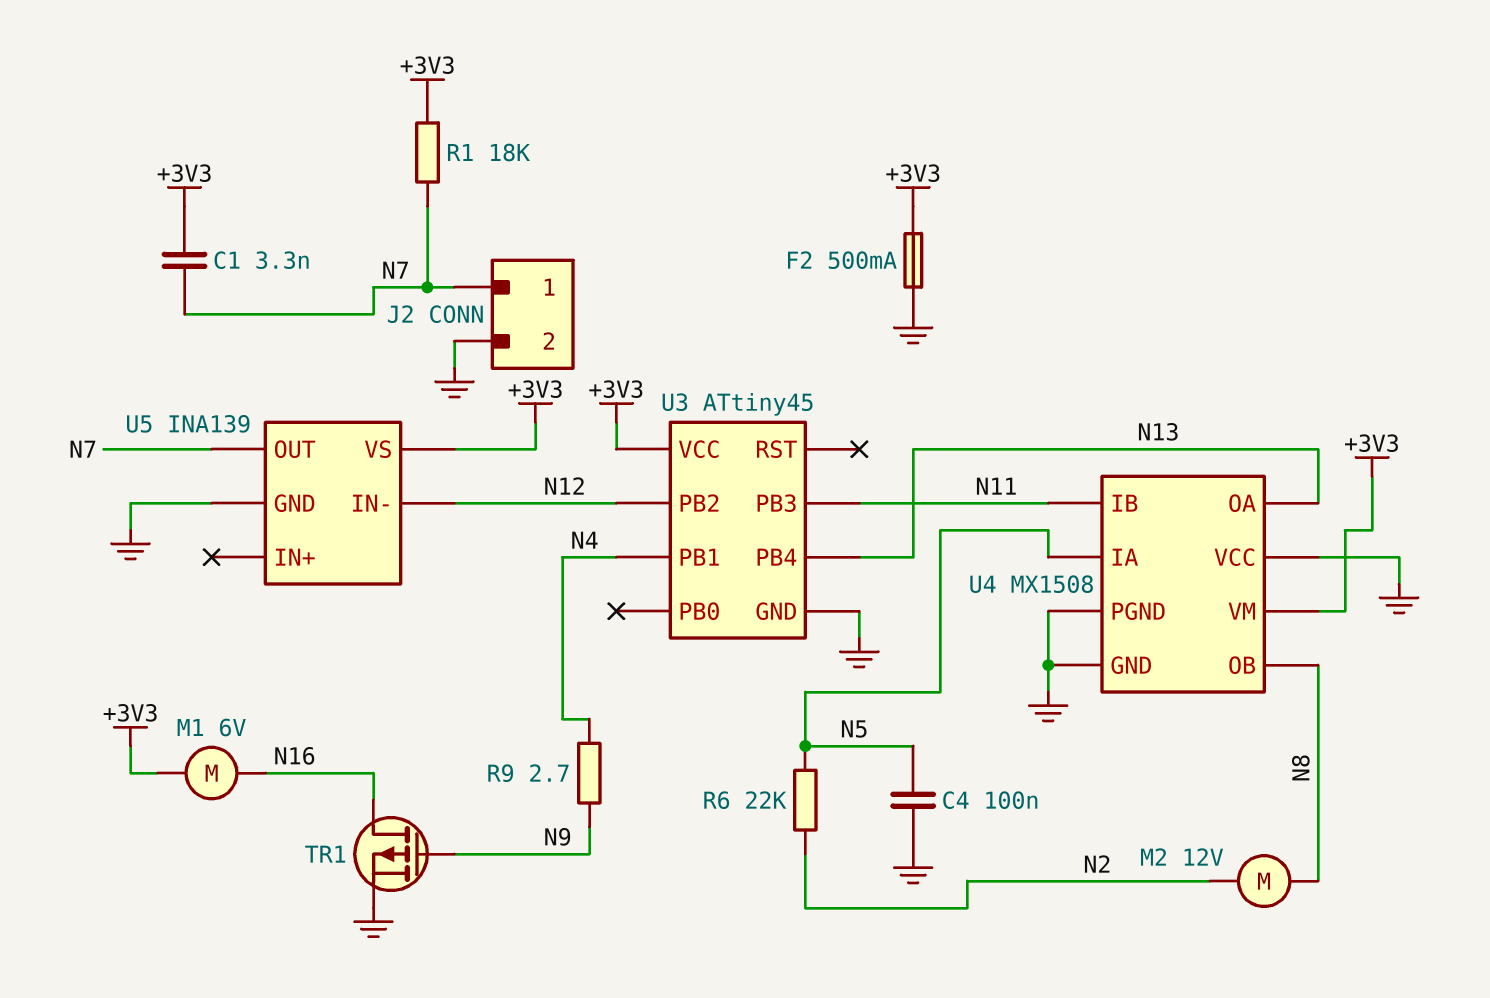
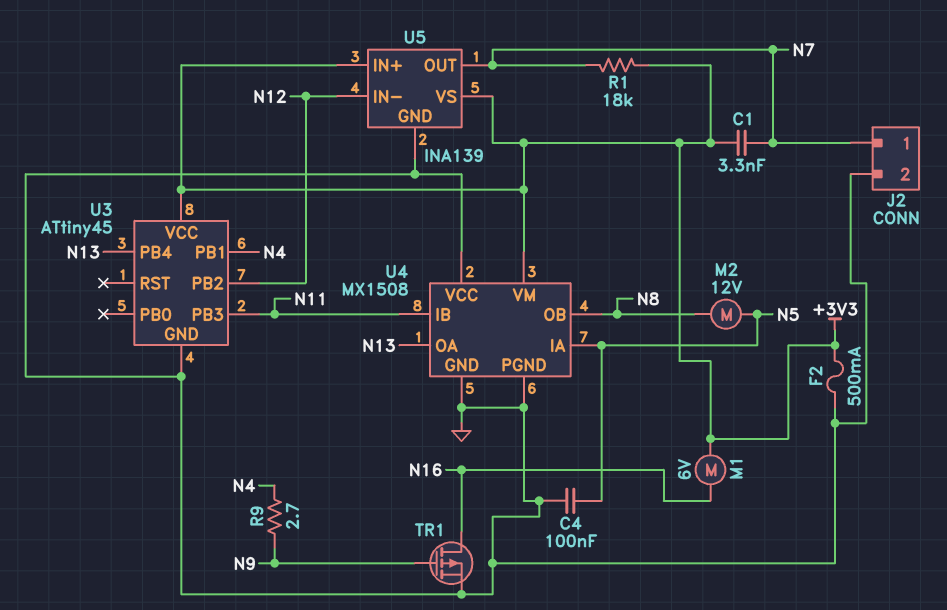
M2: motor 12V (N2, N8) -> motor 12V (N5, N8)
R6: 22k (N2, N5) -> none
U5 pin IN+: none -> +3V3

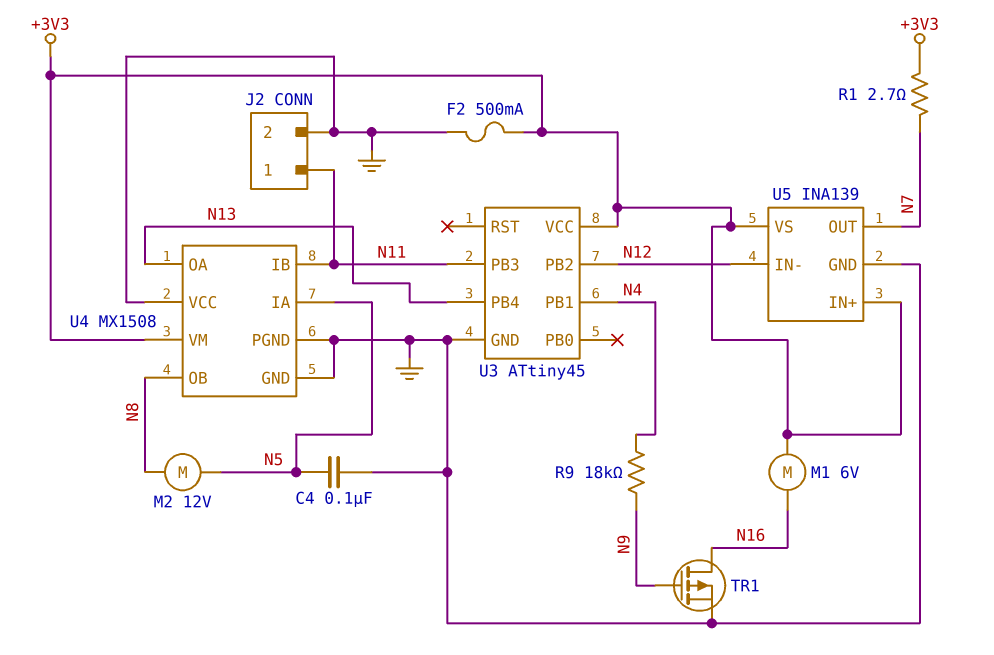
C1: 3.3nF (+3V3, N7) -> none
J2 pin 1: N7 -> N11
R1: 18k (+3V3, N7) -> 2.7 (+3V3, N7)
R9: 2.7 (N4, N9) -> 18k (N4, N9)

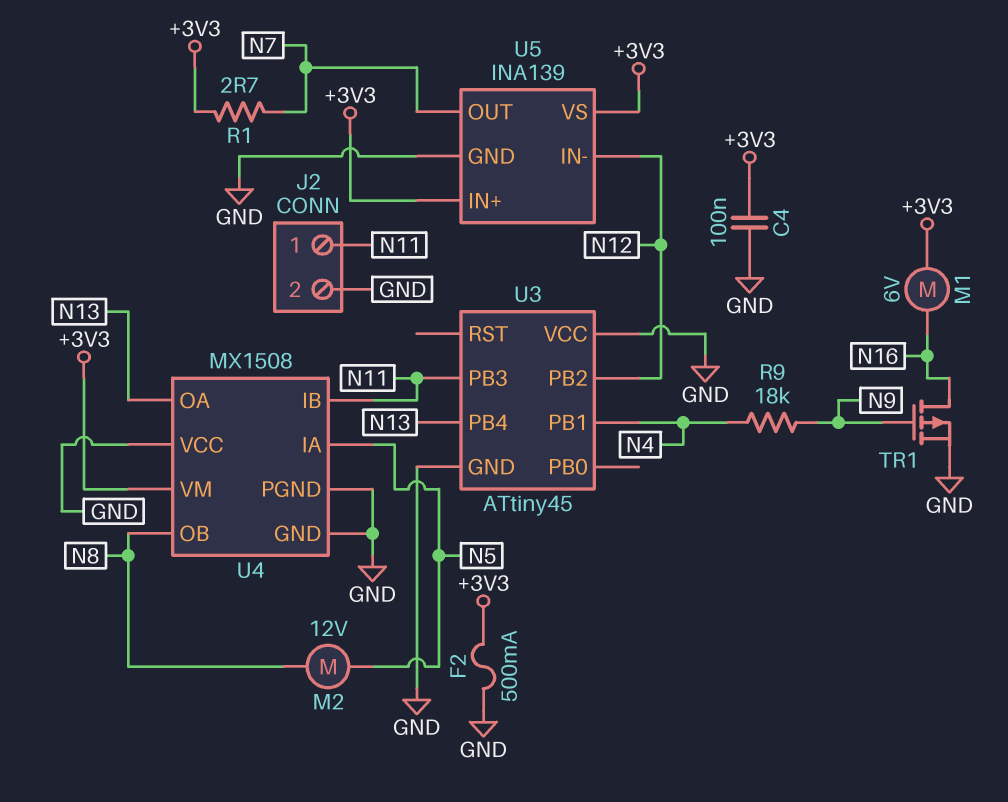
C4: 100nF (GND, N5) -> 100nF (+3V3, GND)
U3 pin VCC: +3V3 -> GND

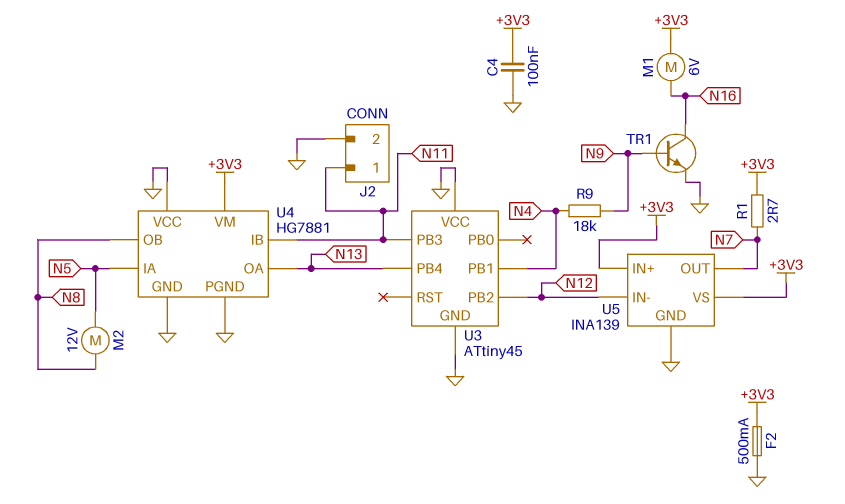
TR1: PMOS (G N9, D N16, S GND) -> NPN (B N9, C N16, E GND)
U4: MX1508 -> HG7881

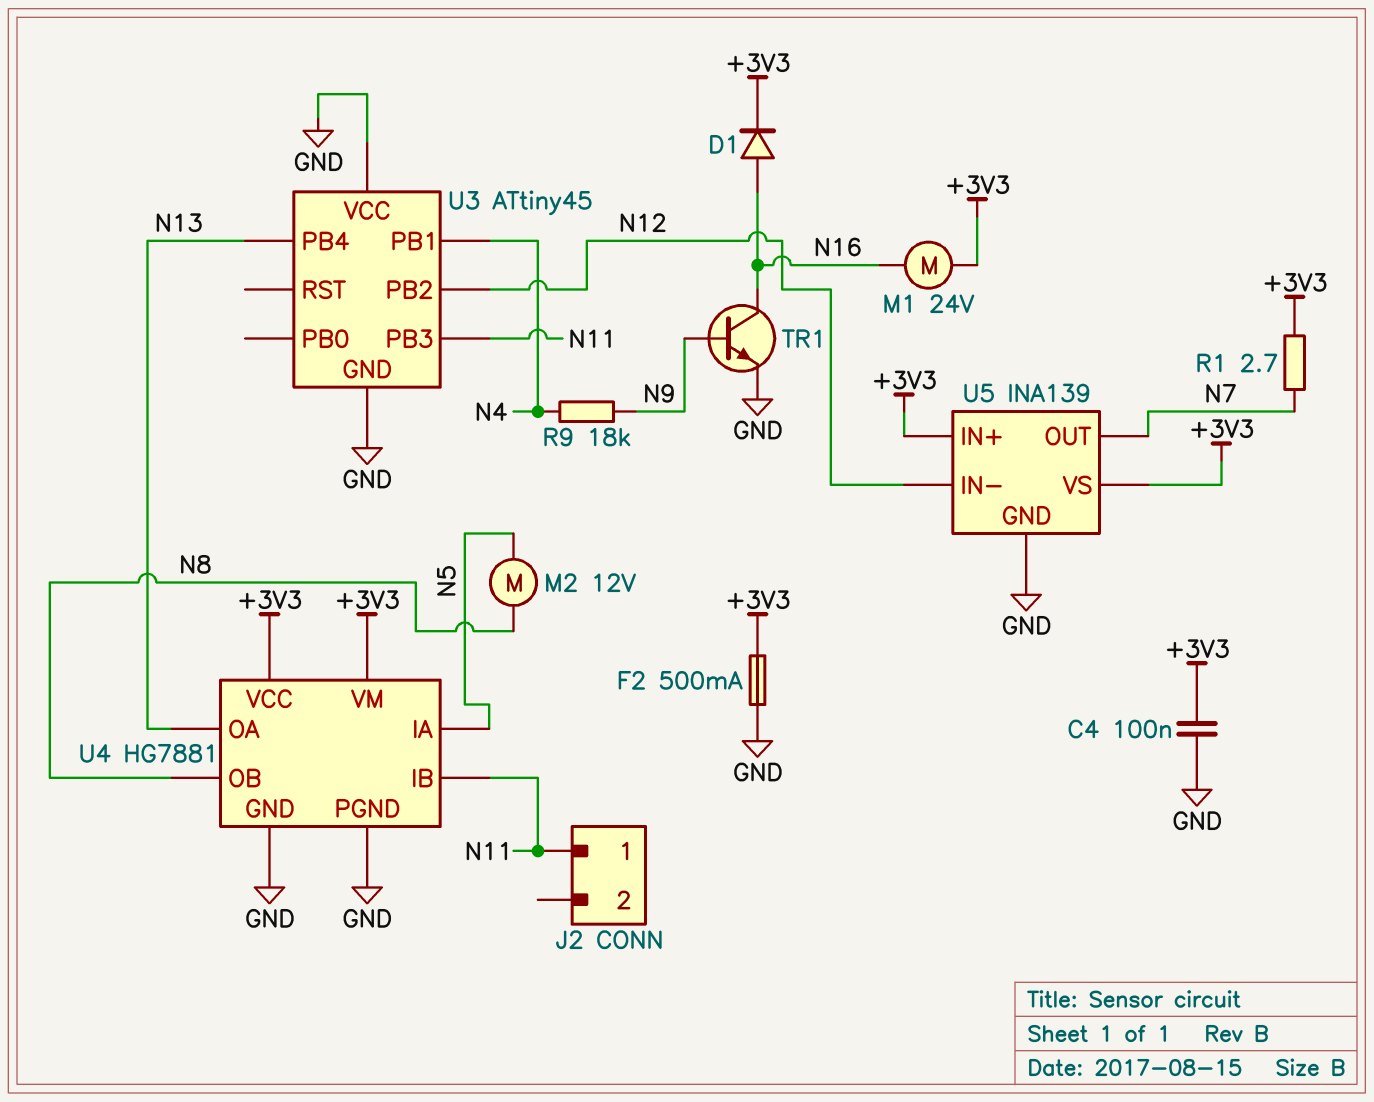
D1: none -> diode (A N16, K +3V3)
J2 pin 2: GND -> none
M1: motor 6V (+3V3, N16) -> motor 24V (+3V3, N16)
U4 pin VCC: GND -> +3V3

